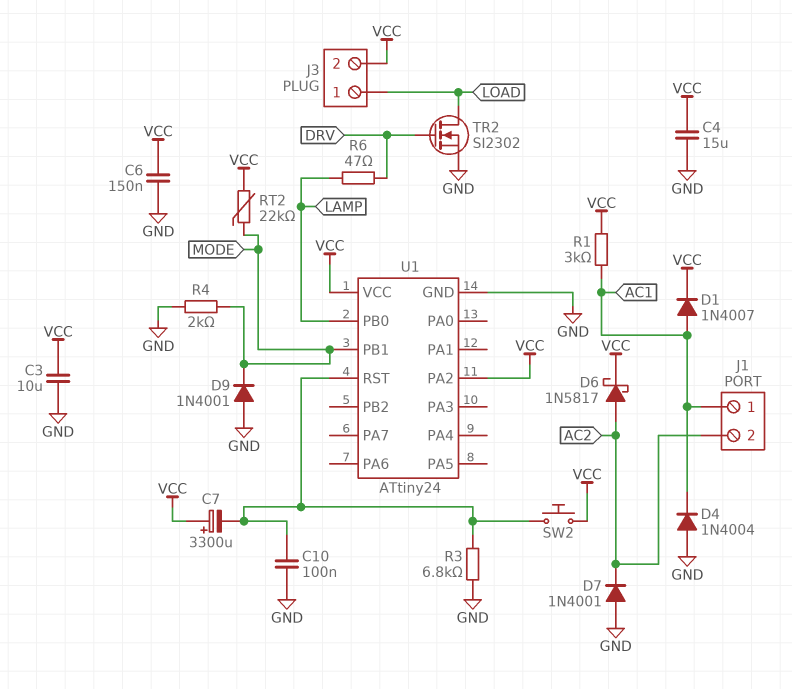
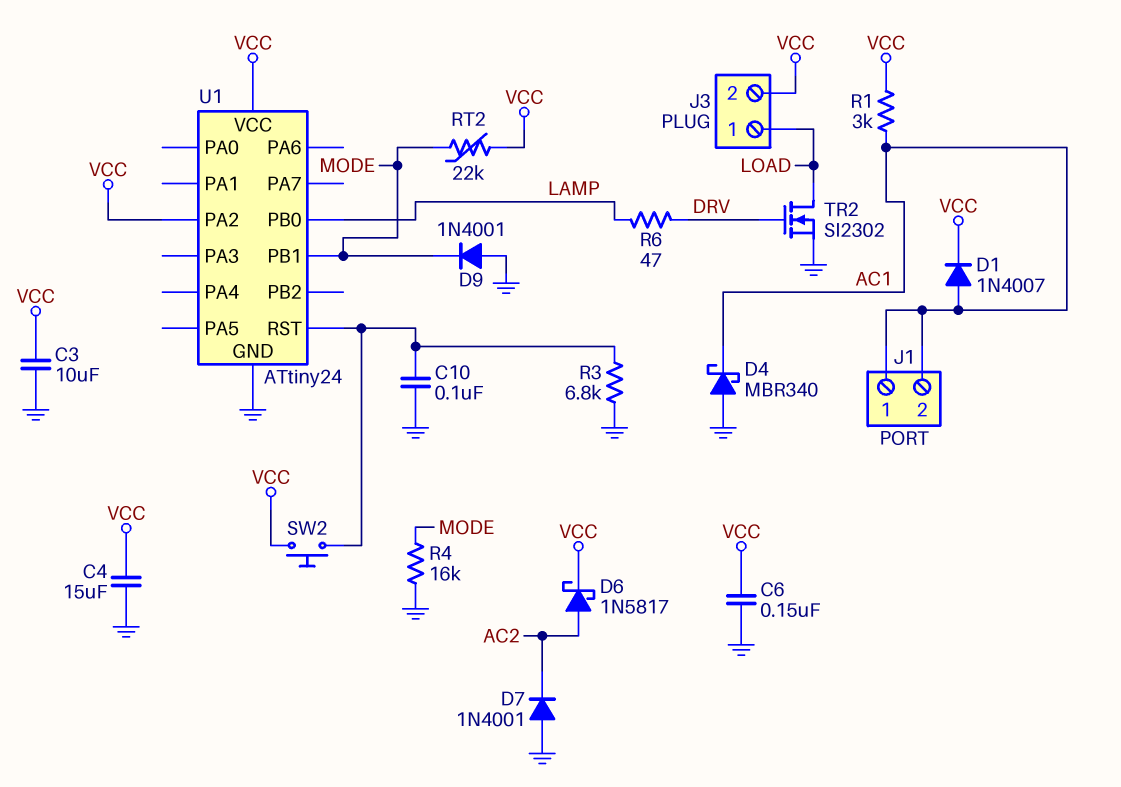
C7: 3300uF (plus VCC, minus U1/RST) -> none
D4: diode 1N4004 (A GND, K AC1) -> schottky MBR340 (A GND, K AC1)
J1 pin 2: AC2 -> AC1
R4: 2k (GND, MODE) -> 16k (GND, MODE)

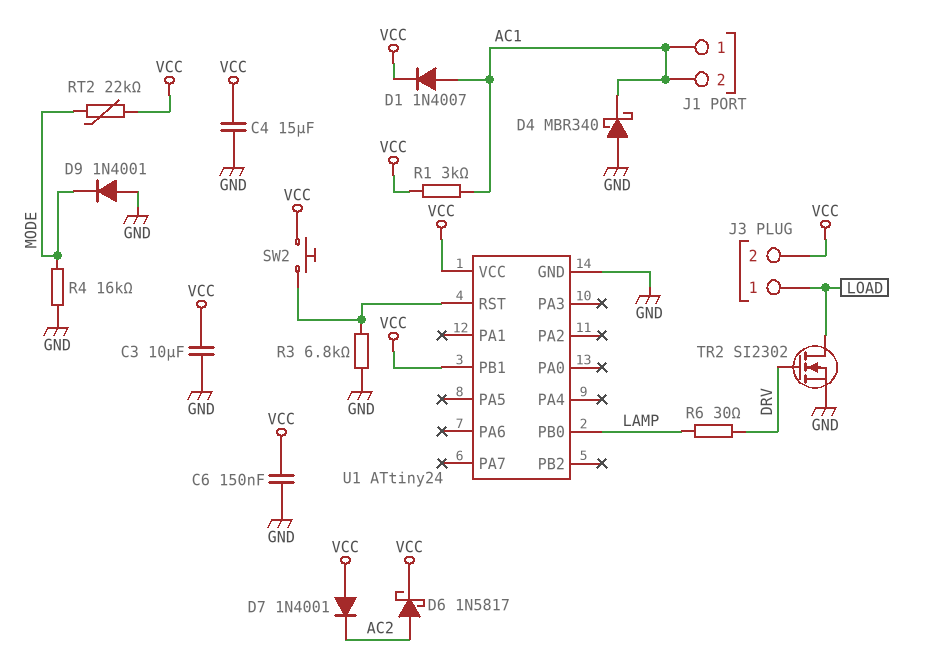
C10: 100nF (GND, U1/RST) -> none
D7: diode 1N4001 (A GND, K AC2) -> diode 1N4001 (A VCC, K AC2)
R6: 47 (DRV, LAMP) -> 30 (DRV, LAMP)
U1 pin PA2: VCC -> none
U1 pin PB1: MODE -> VCC

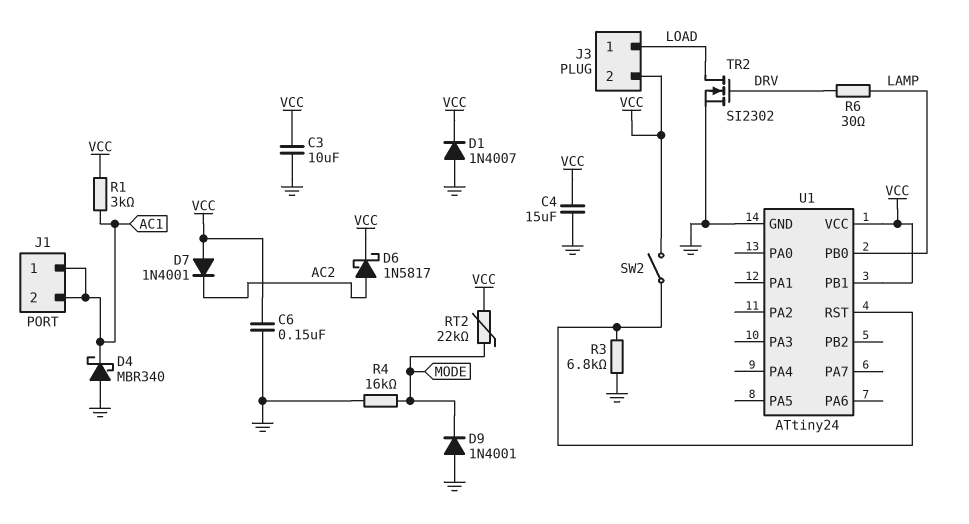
D1: diode 1N4007 (A AC1, K VCC) -> diode 1N4007 (A GND, K VCC)
SW2: button (U1/RST, VCC) -> switch (U1/RST, VCC)

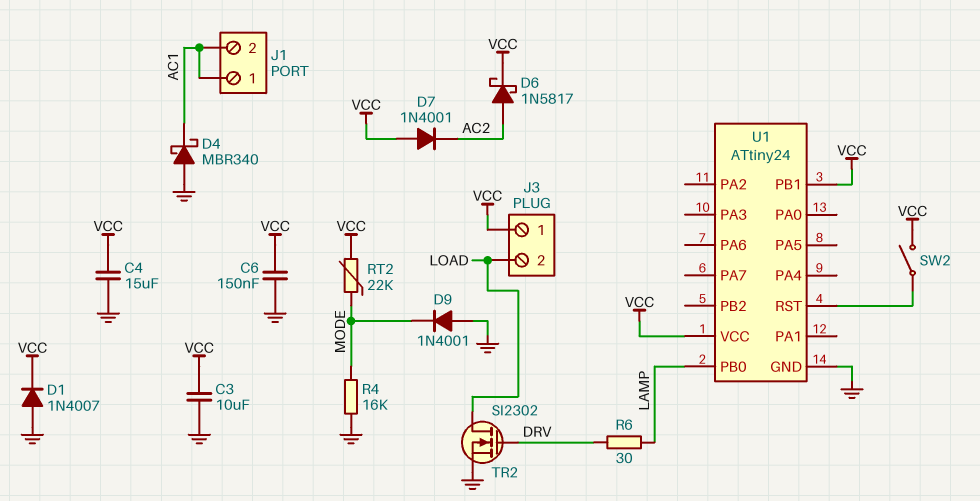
J3 pin 1: LOAD -> VCC
J3 pin 2: VCC -> LOAD
R1: 3k (AC1, VCC) -> none
R3: 6.8k (GND, U1/RST) -> none

